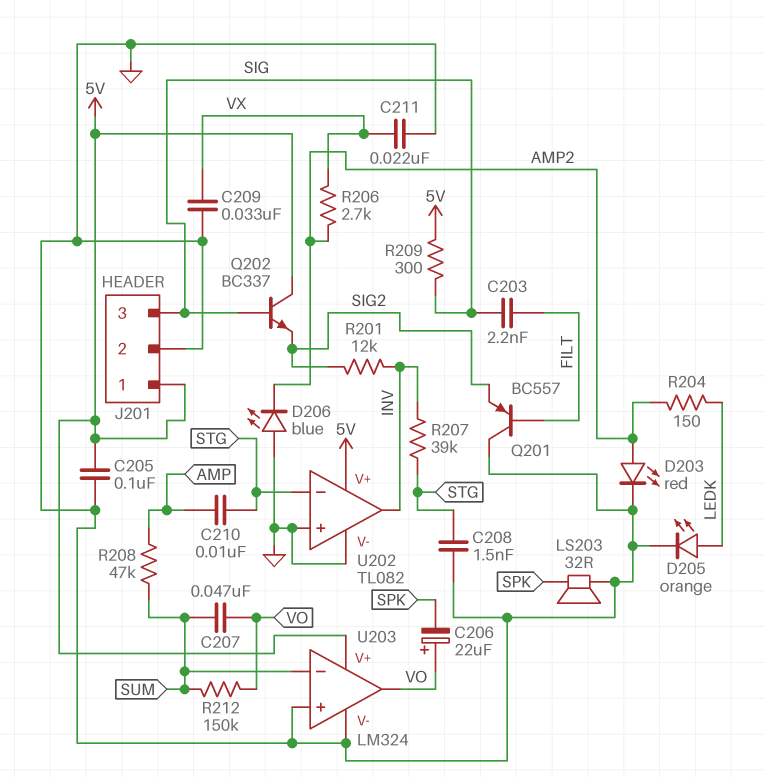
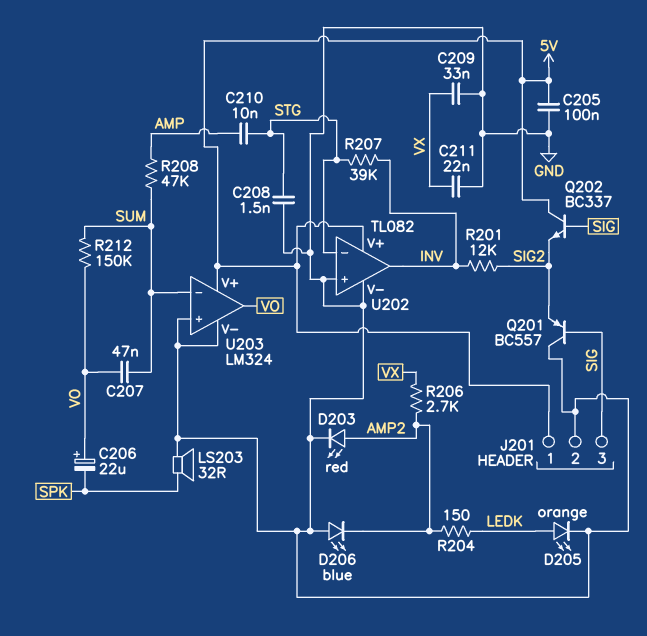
C203: 2.2nF (FILT, SIG) -> none
Q201: PNP BC557 (B FILT, C GND, E SIG2) -> PNP BC557 (B SIG, C GND, E SIG2)
R209: 300 (5V, SIG) -> none

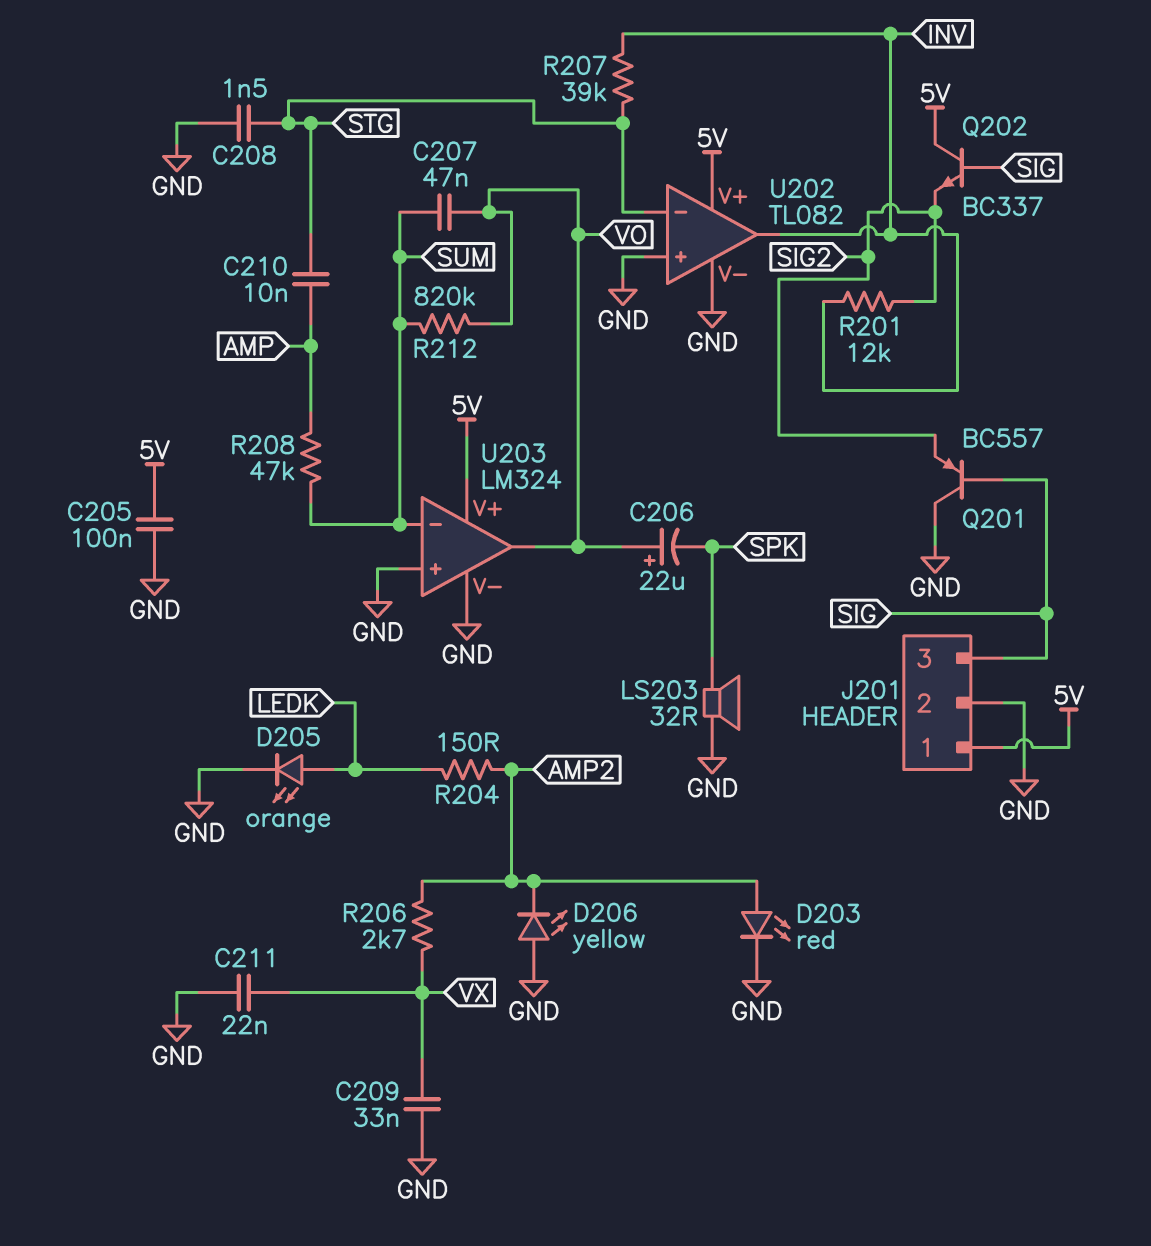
D206: LED blue (A GND, K AMP2) -> LED yellow (A GND, K AMP2)
R212: 150k (SUM, VO) -> 820k (SUM, VO)

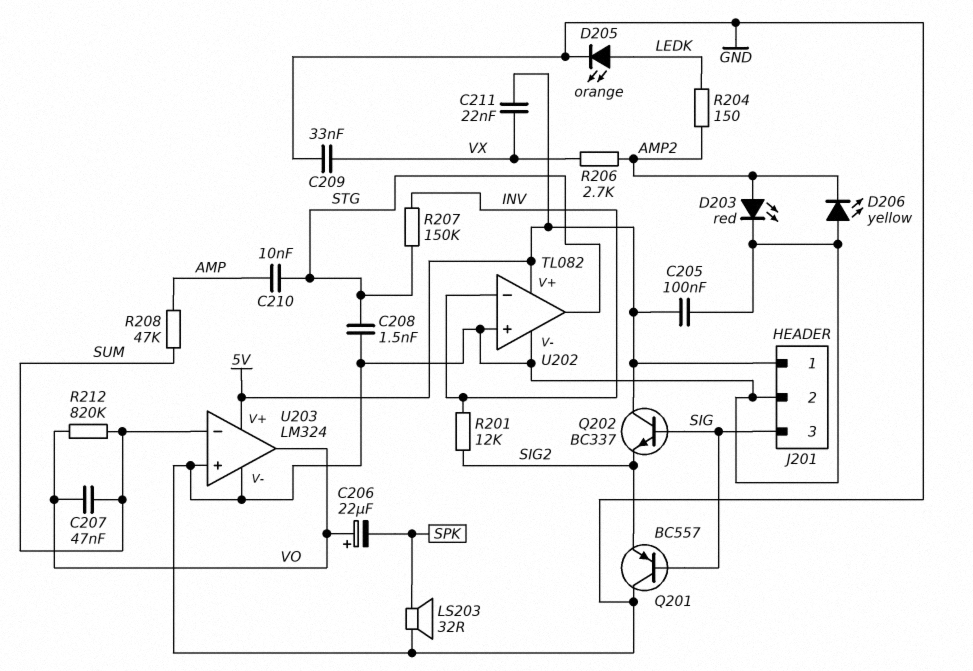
C211: 22nF (GND, VX) -> 22nF (5V, VX)
R207: 39k (INV, STG) -> 150k (INV, STG)
U202 pin in-: STG -> INV
U202 pin out: INV -> STG

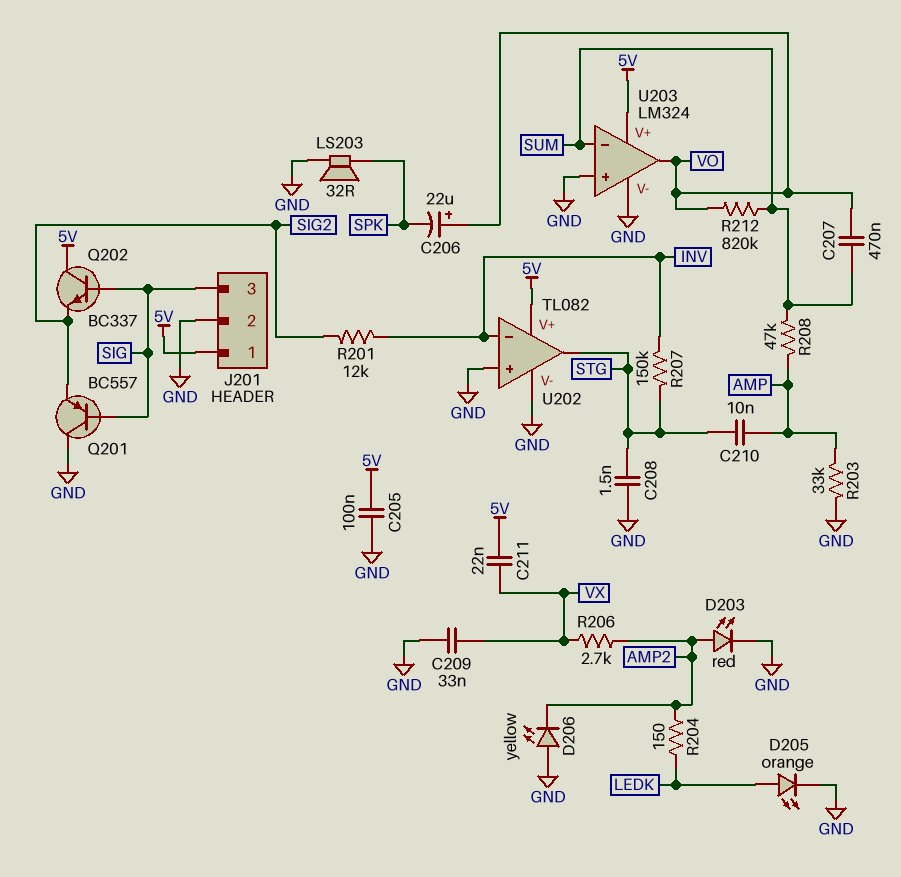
C207: 47nF (SUM, VO) -> 470nF (SUM, VO)
R203: none -> 33k (AMP, GND)

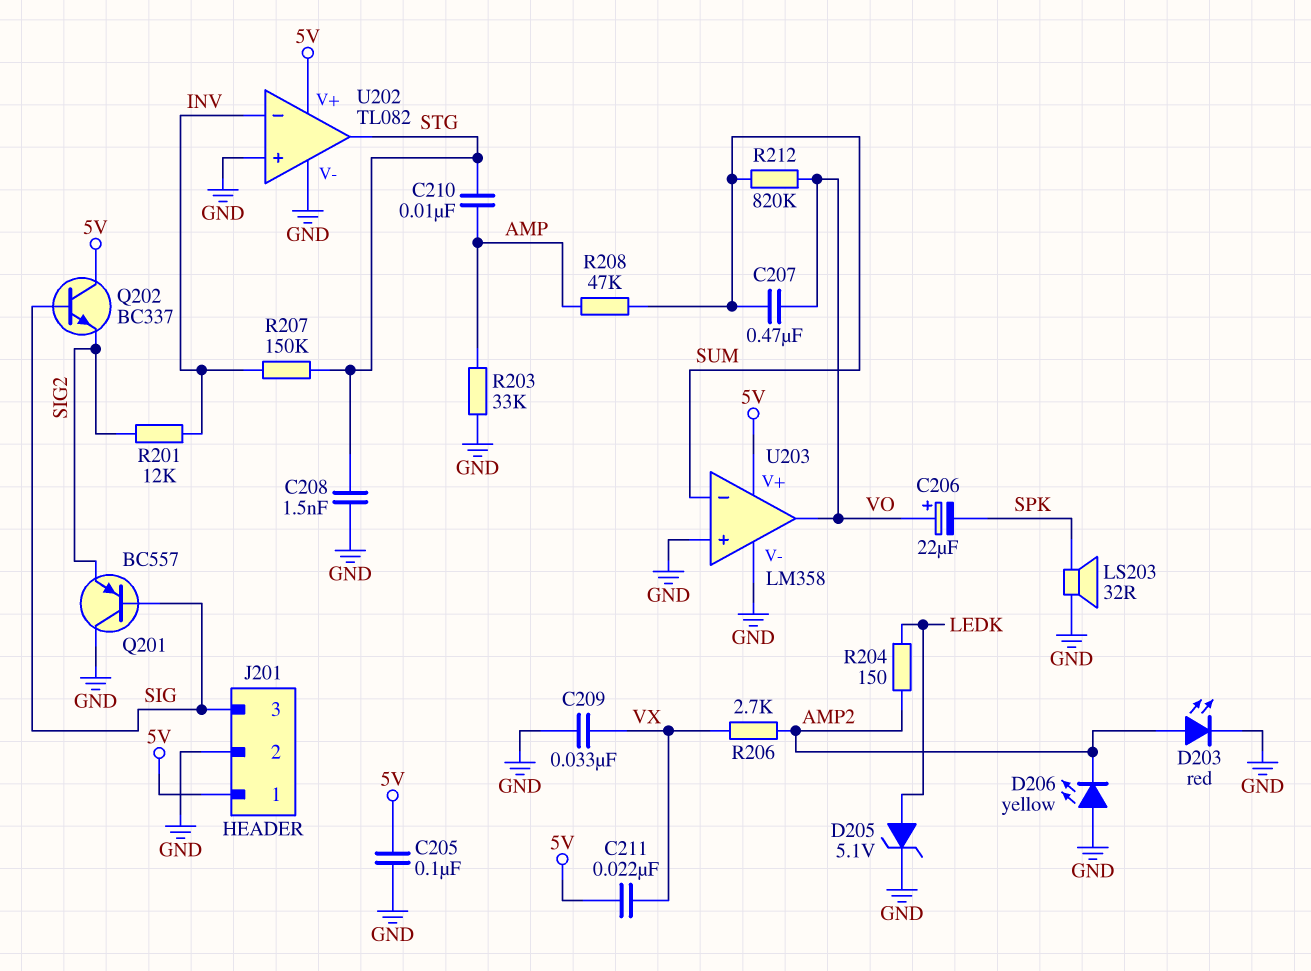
D205: LED orange (A LEDK, K GND) -> zener 5.1V (A LEDK, K GND)
U203: LM324 -> LM358

